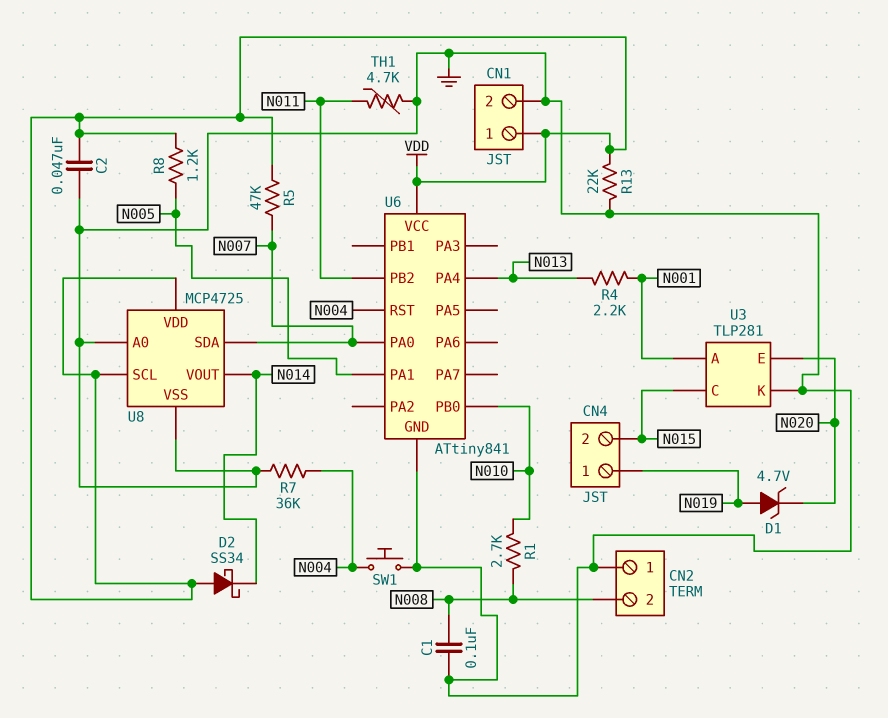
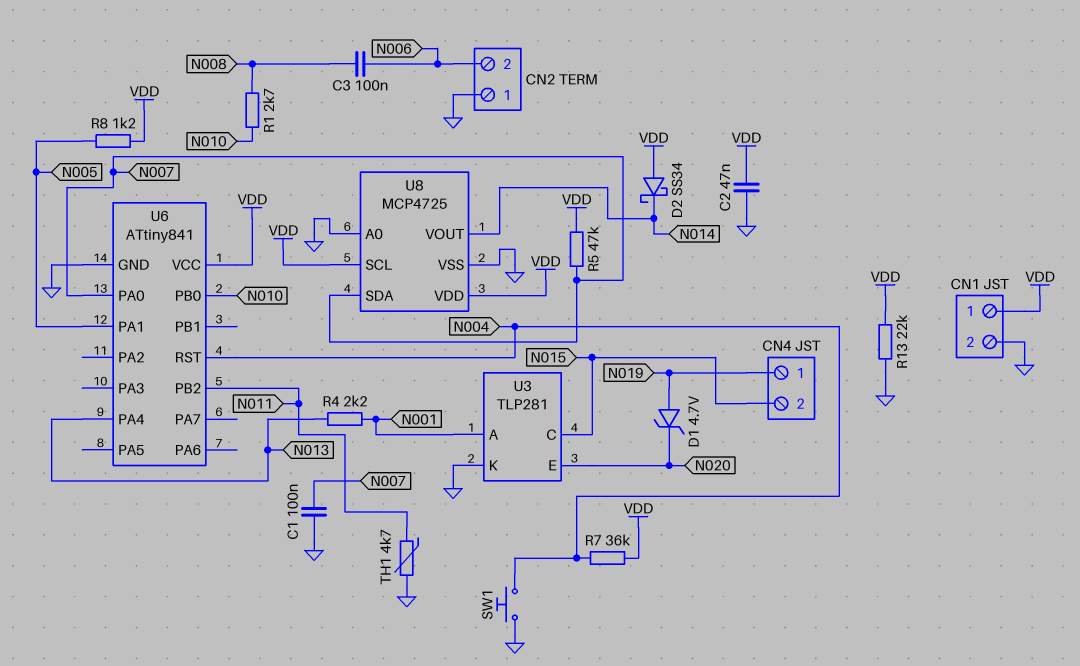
C1: 100nF (GND, N008) -> 100nF (GND, N007)
C3: none -> 100nF (N006, N008)
CN2 pin 2: N008 -> N006
R7: 36k (GND, N004) -> 36k (N004, VDD)

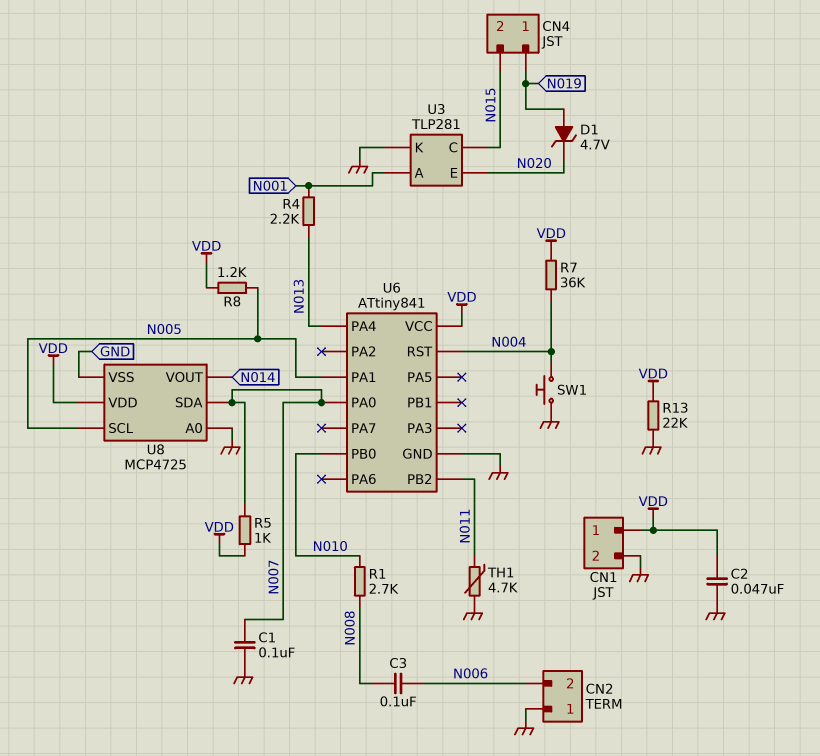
D2: schottky SS34 (A VDD, K N014) -> none
R5: 47k (N007, VDD) -> 1k (N007, VDD)
U8 pin SCL: VDD -> N005

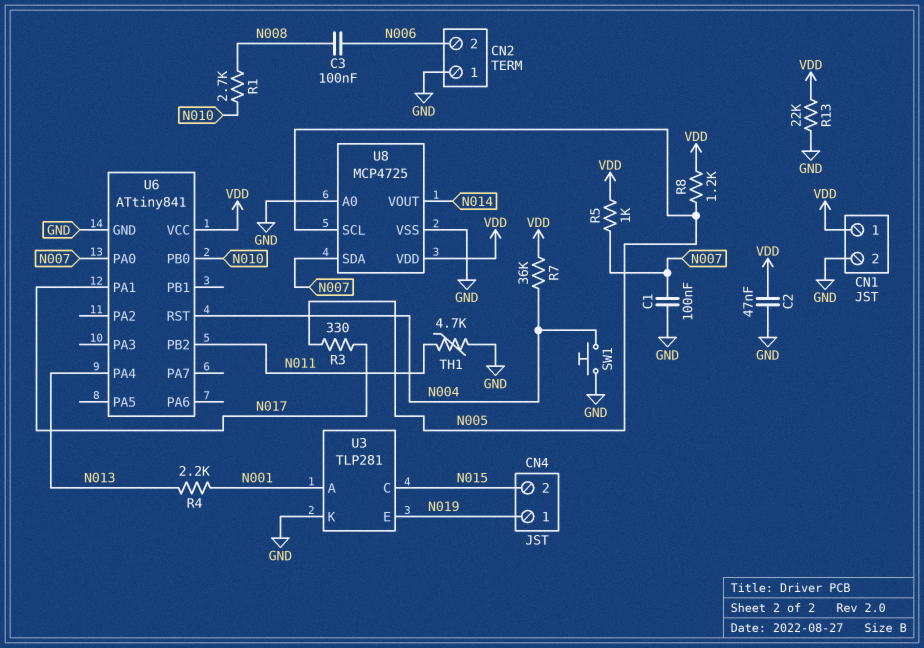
D1: zener 4.7V (A N019, K N020) -> none
R3: none -> 330 (N005, N017)
U3 pin E: N020 -> N019
U6 pin PA1: N005 -> N017

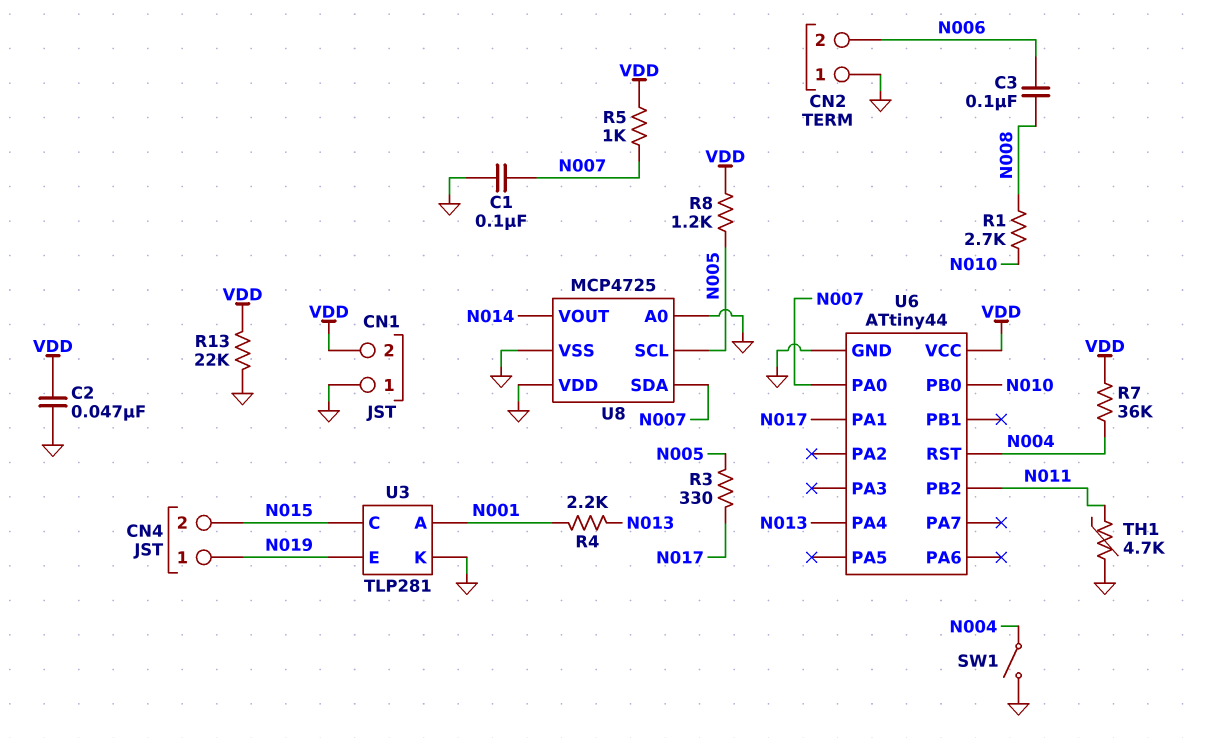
CN1 pin 1: VDD -> GND
CN1 pin 2: GND -> VDD
SW1: button (GND, N004) -> switch (GND, N004)
U6: ATtiny841 -> ATtiny44
U8 pin VDD: VDD -> GND

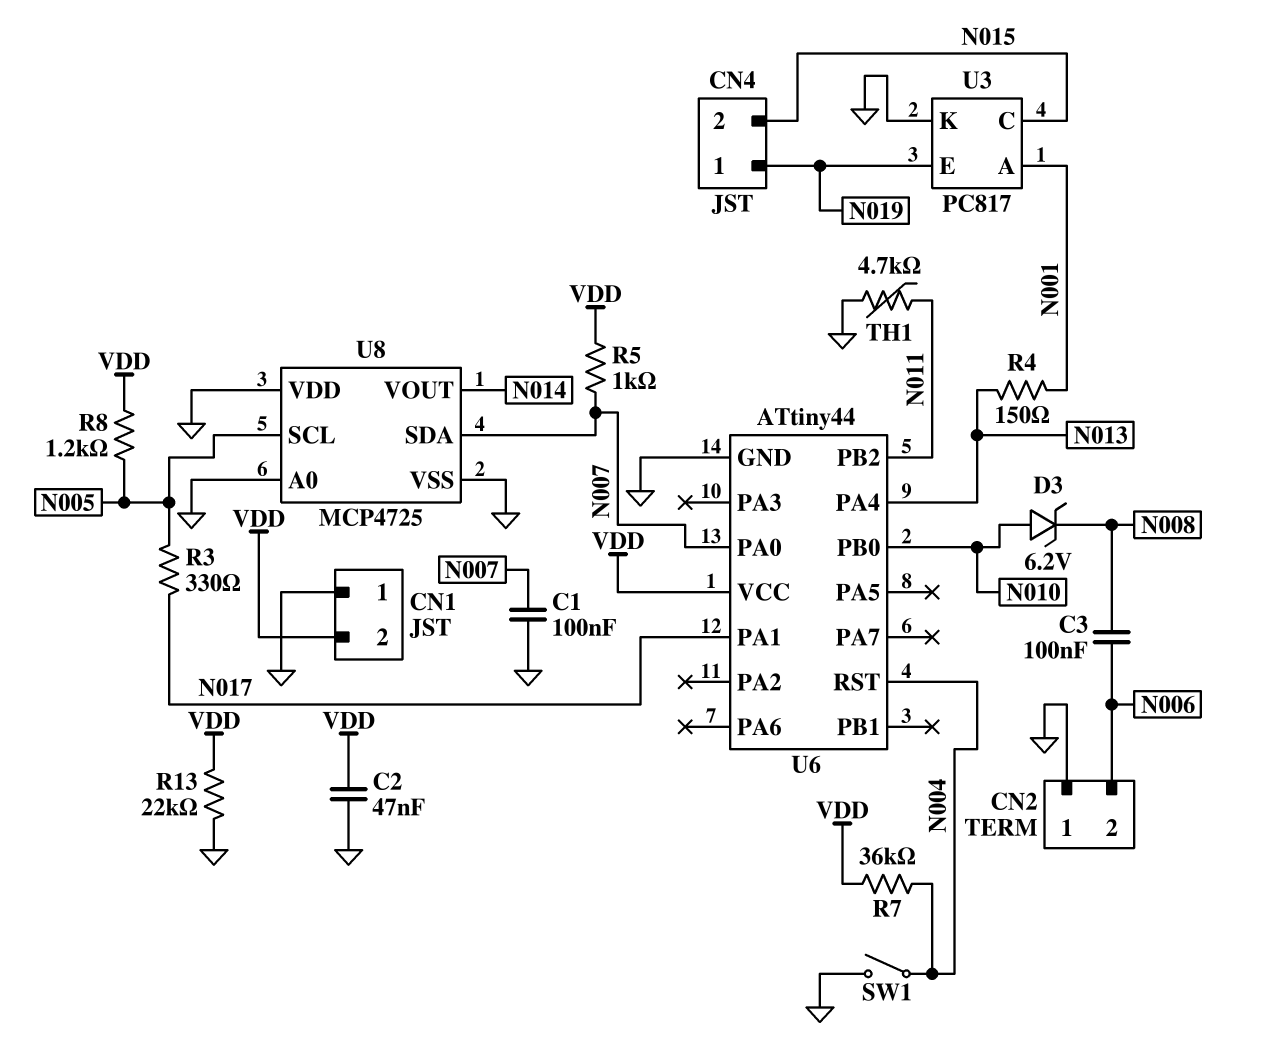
D3: none -> zener 6.2V (A N010, K N008)
R1: 2.7k (N008, N010) -> none
R4: 2.2k (N001, N013) -> 150 (N001, N013)
U3: TLP281 -> PC817

